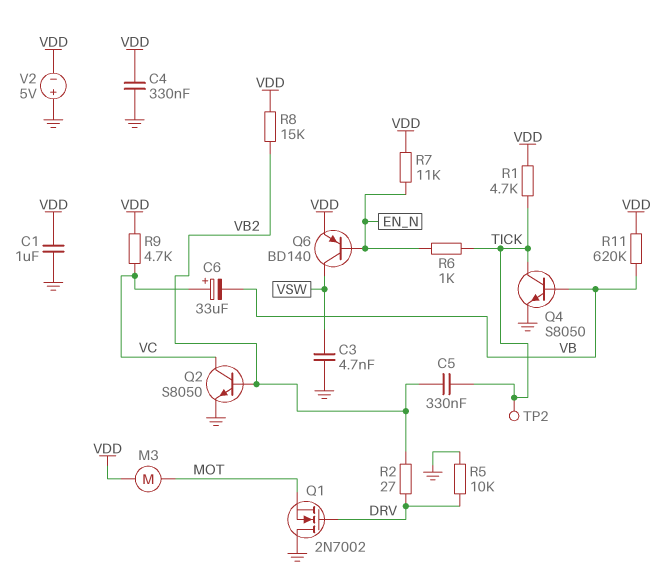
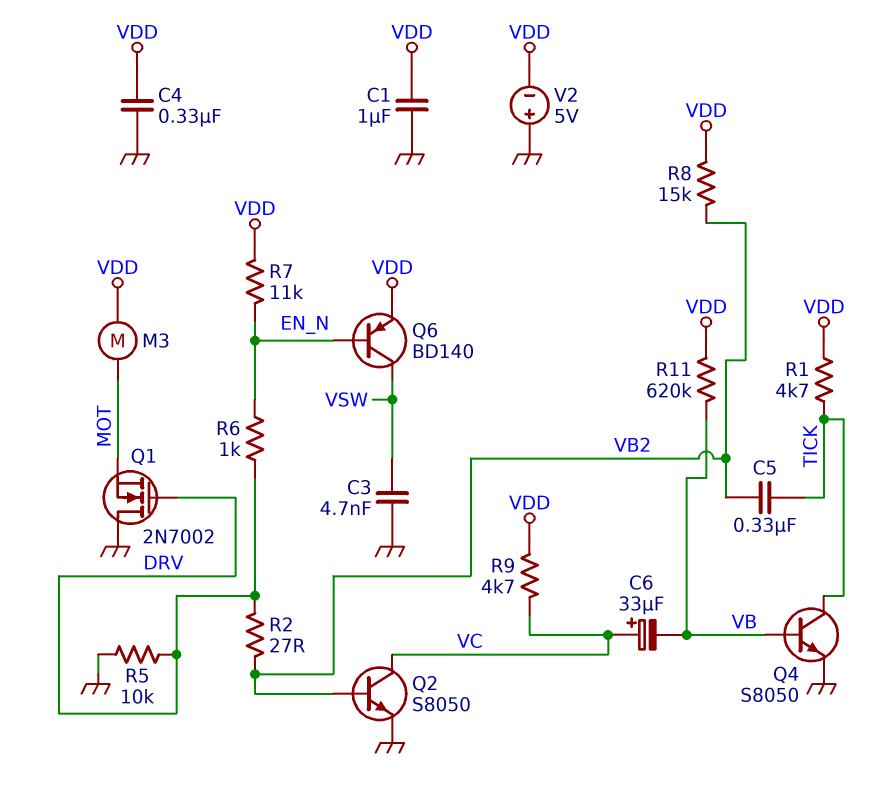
R6: 1k (EN_N, TICK) -> 1k (DRV, EN_N)
TP2: test point (TICK) -> none

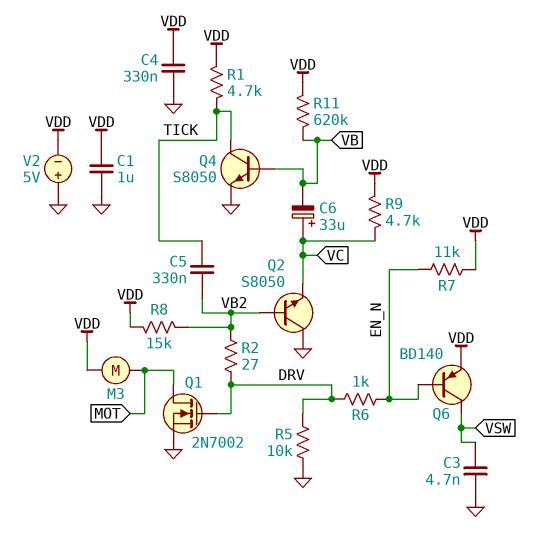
Q1: NMOS 2N7002 (G DRV, D GND, S MOT) -> NMOS 2N7002 (G DRV, D MOT, S GND)
Q2: NPN S8050 (B VB2, C VC, E GND) -> NPN S8050 (B VB2, C GND, E VC)

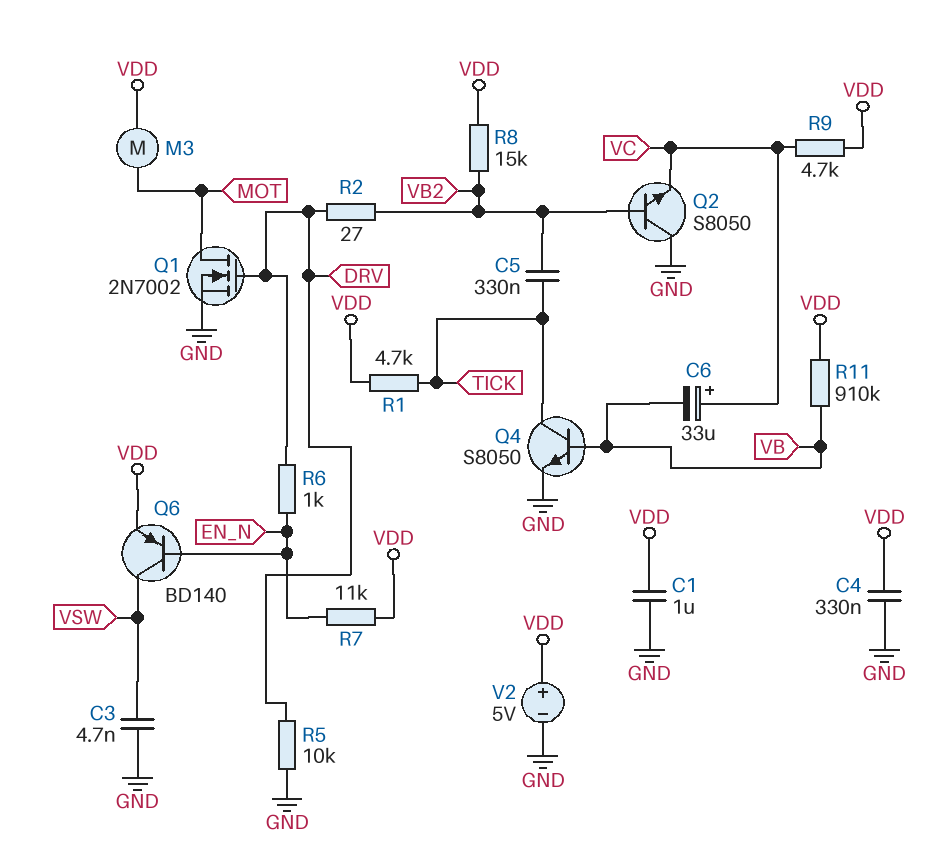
R11: 620k (VB, VDD) -> 910k (VB, VDD)
V2: 5V (plus GND, minus VDD) -> 5V (plus VDD, minus GND)

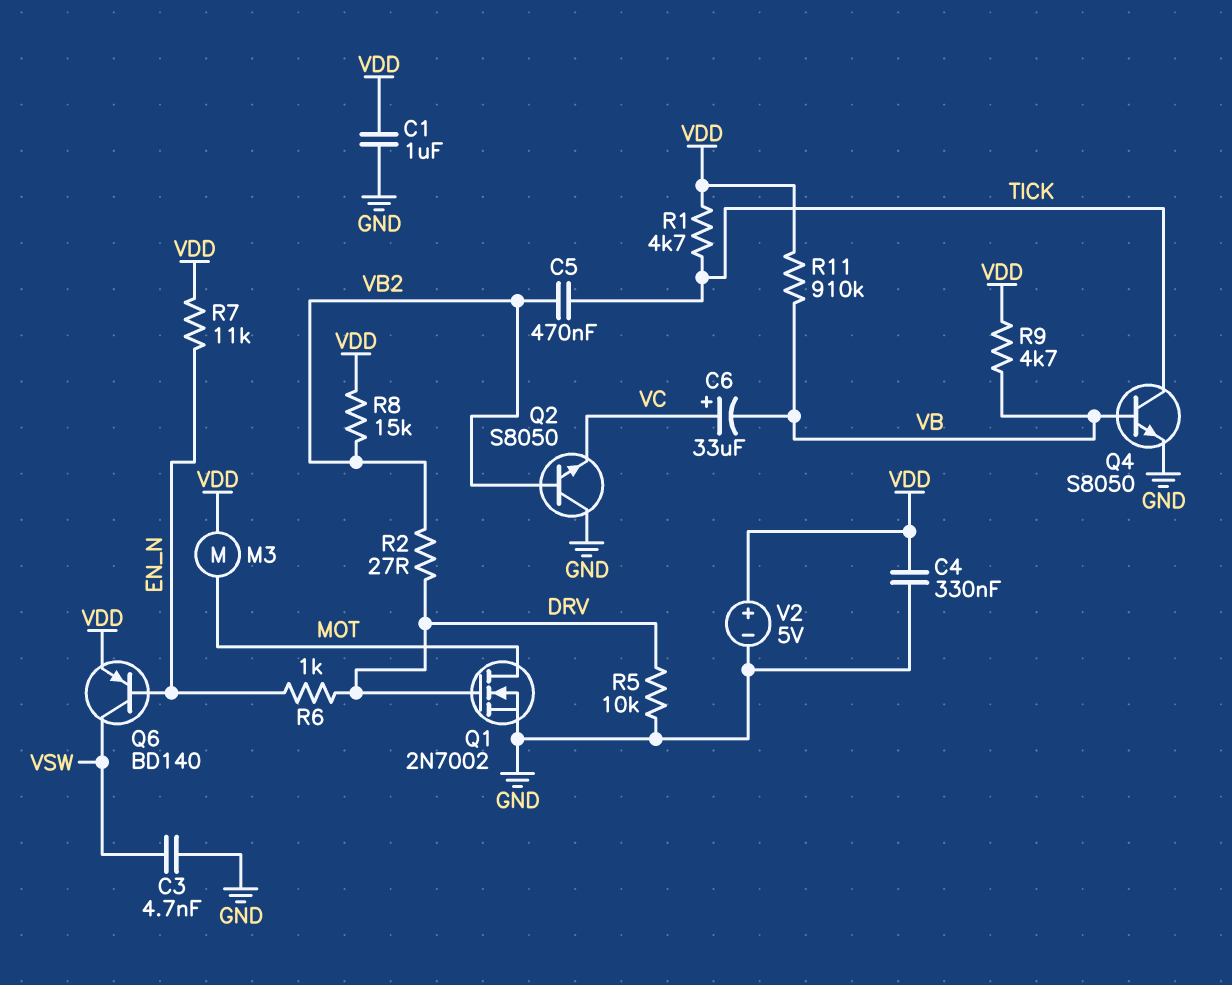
C5: 330nF (TICK, VB2) -> 470nF (TICK, VB2)
R9: 4.7k (VC, VDD) -> 4.7k (VB, VDD)

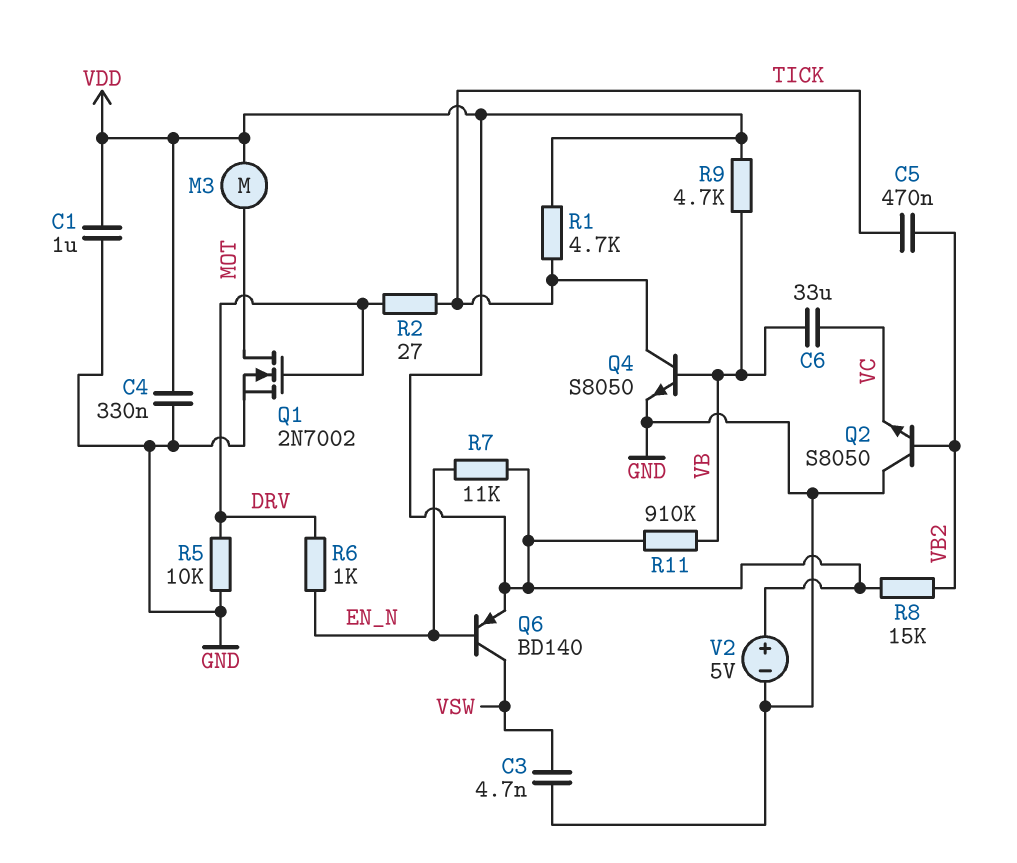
C6: 33uF (plus VC, minus VB) -> 33uF (VB, VC)
R2: 27 (DRV, VB2) -> 27 (DRV, TICK)

